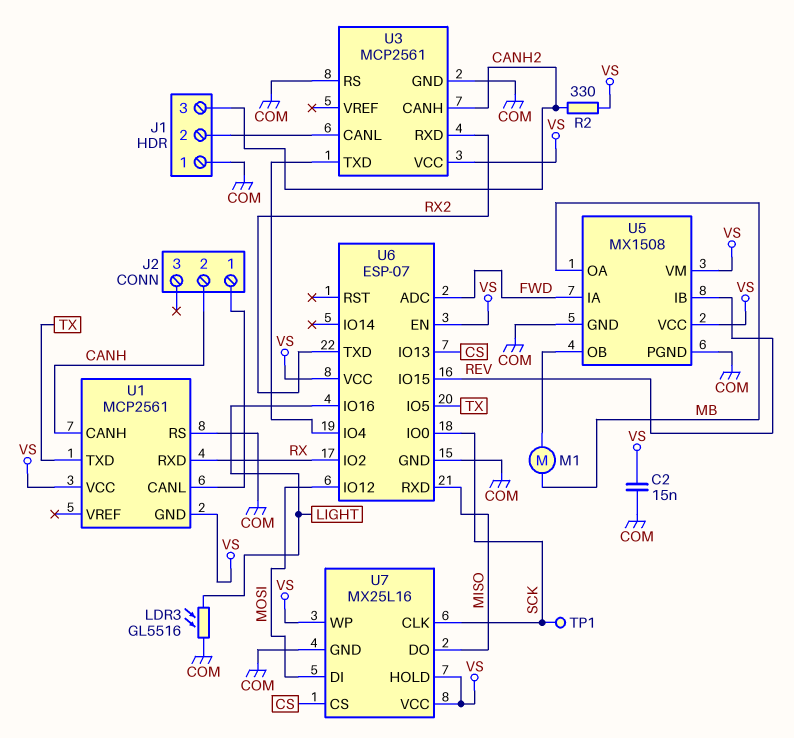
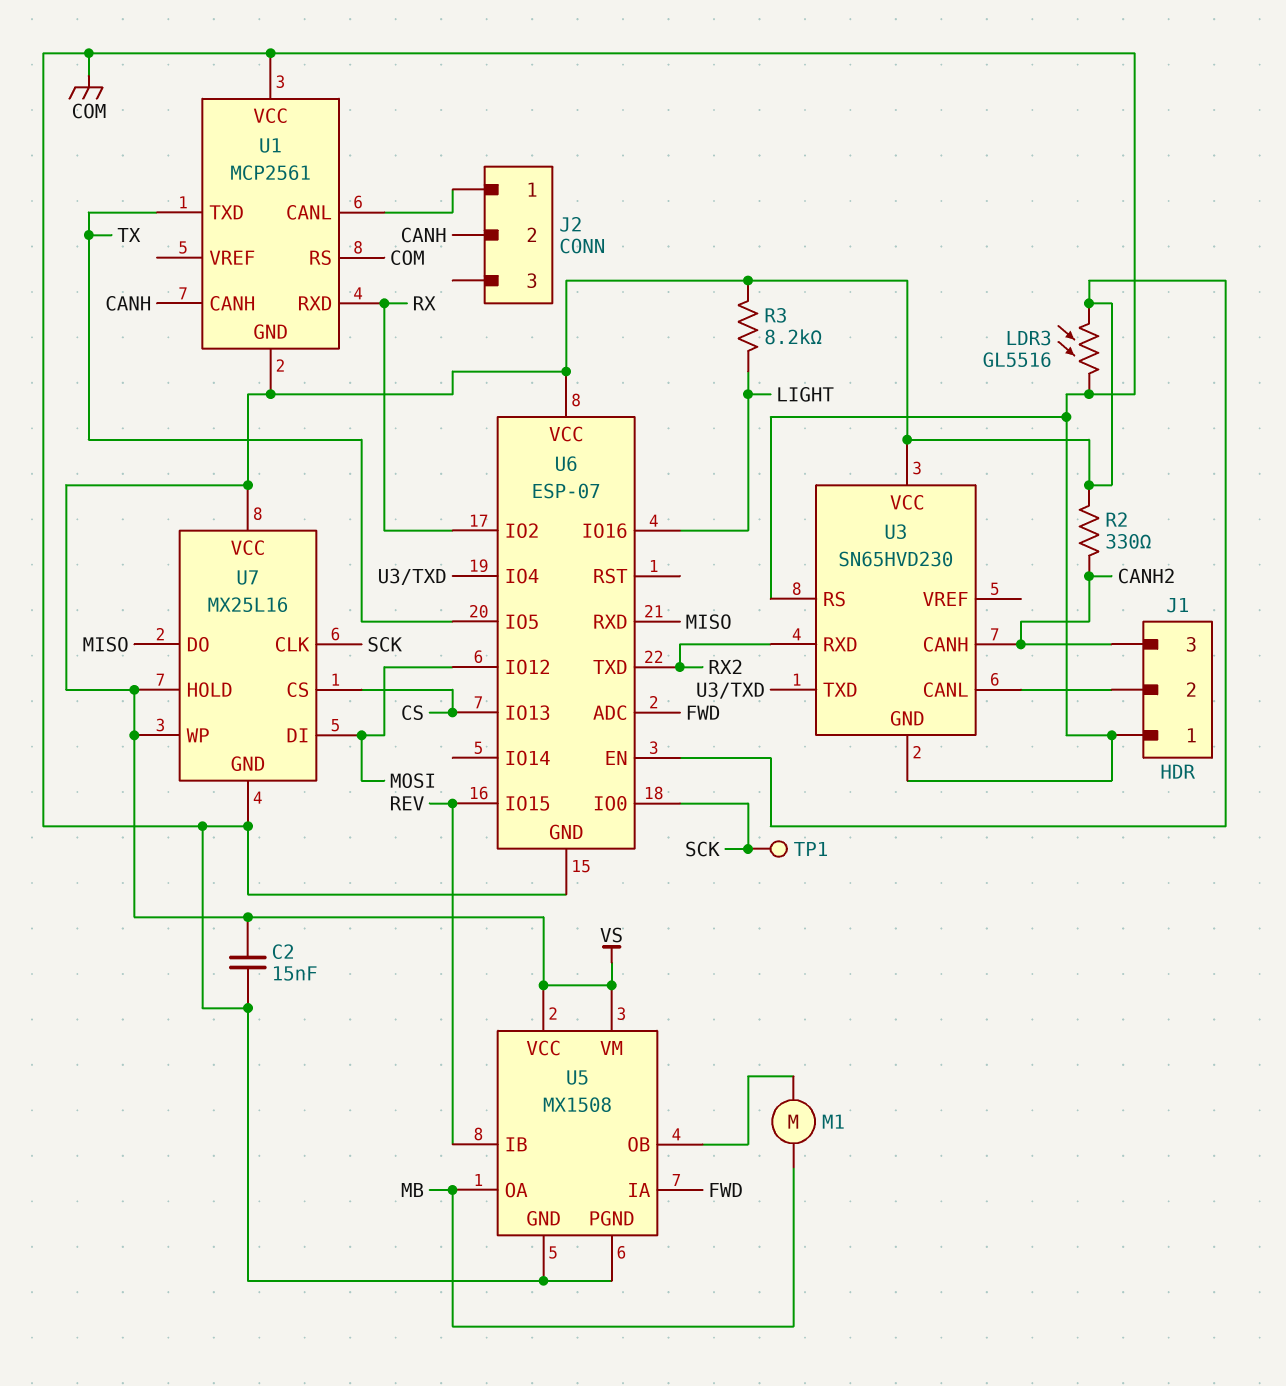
LDR3: GL5516 (COM, LIGHT) -> GL5516 (COM, VS)
R3: none -> 8.2k (LIGHT, VS)
U1 pin VCC: VS -> COM
U3: MCP2561 -> SN65HVD230

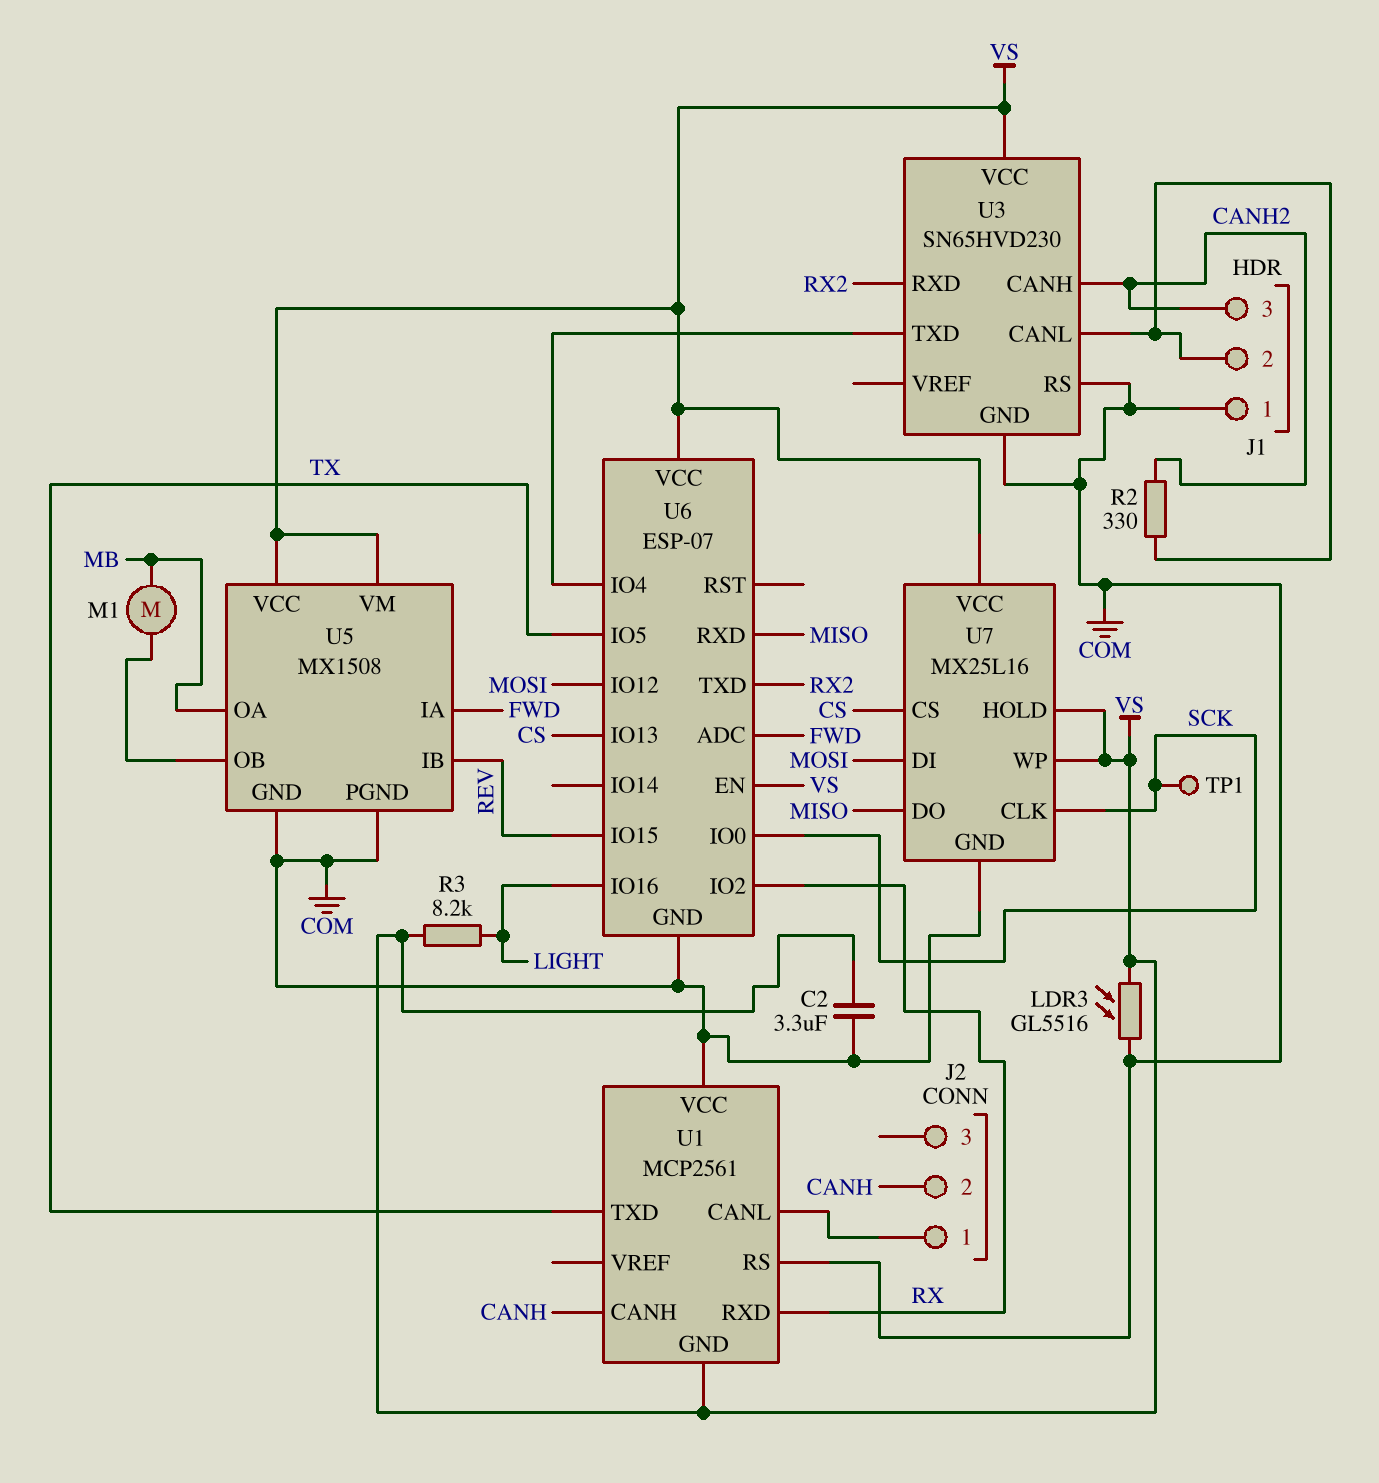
C2: 15nF (COM, VS) -> 3.3uF (COM, VS)
R2: 330 (CANH2, VS) -> 330 (CANH2, J1/2)

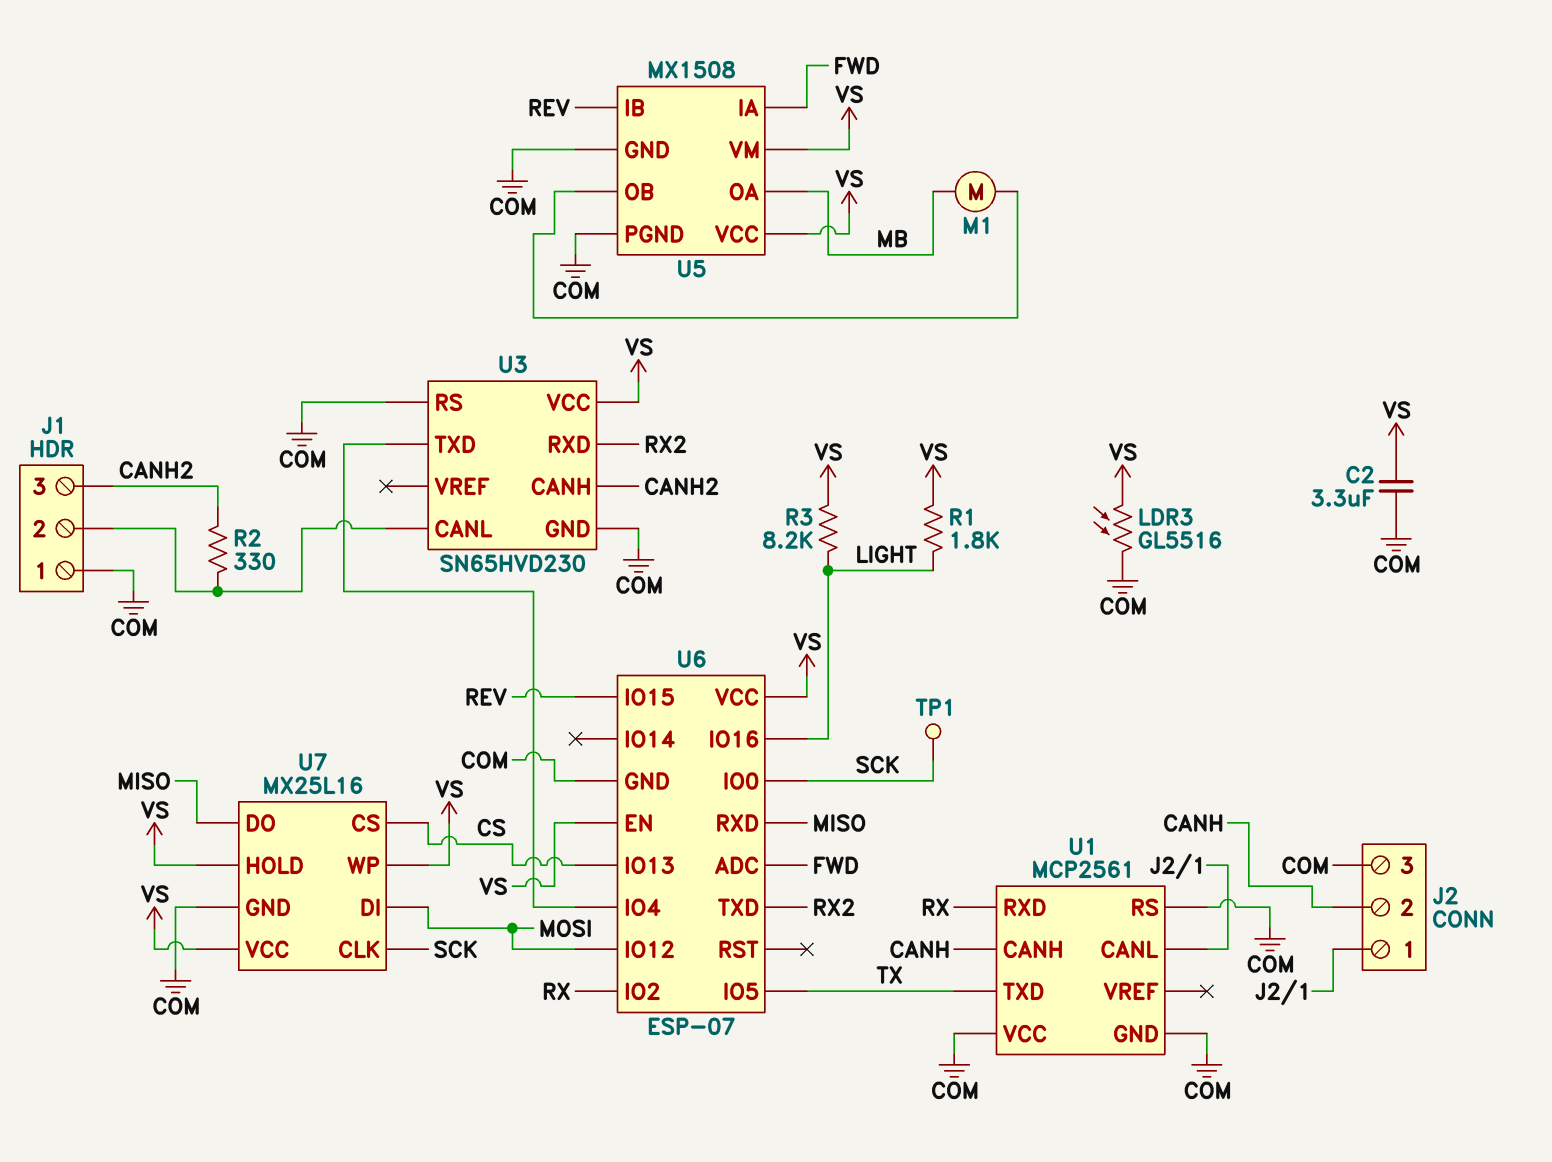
J2 pin 3: none -> COM
R1: none -> 1.8k (LIGHT, VS)
U1 pin GND: VS -> COM

